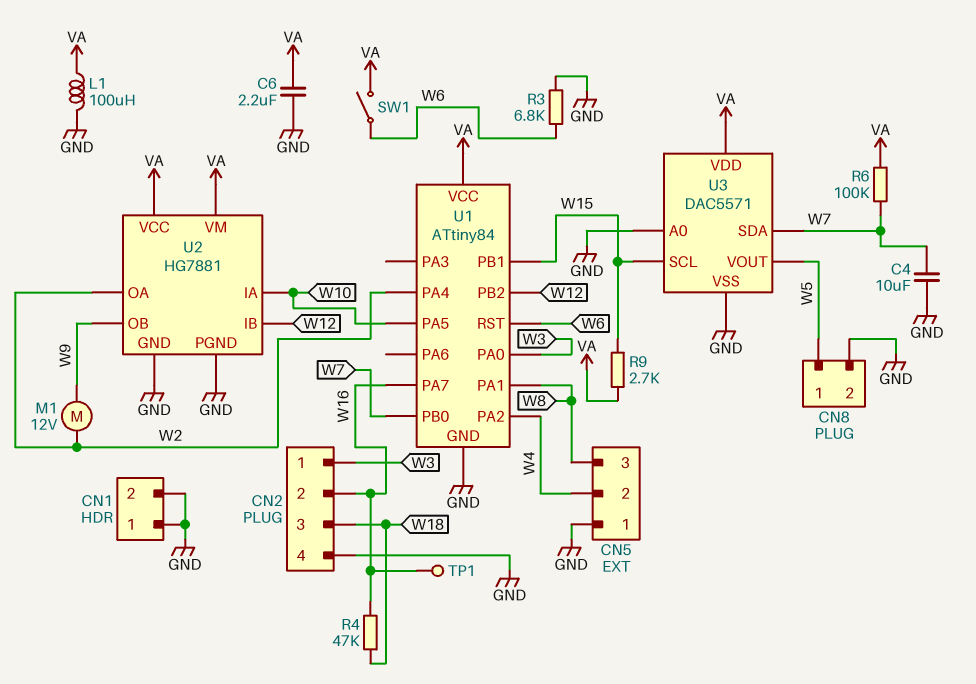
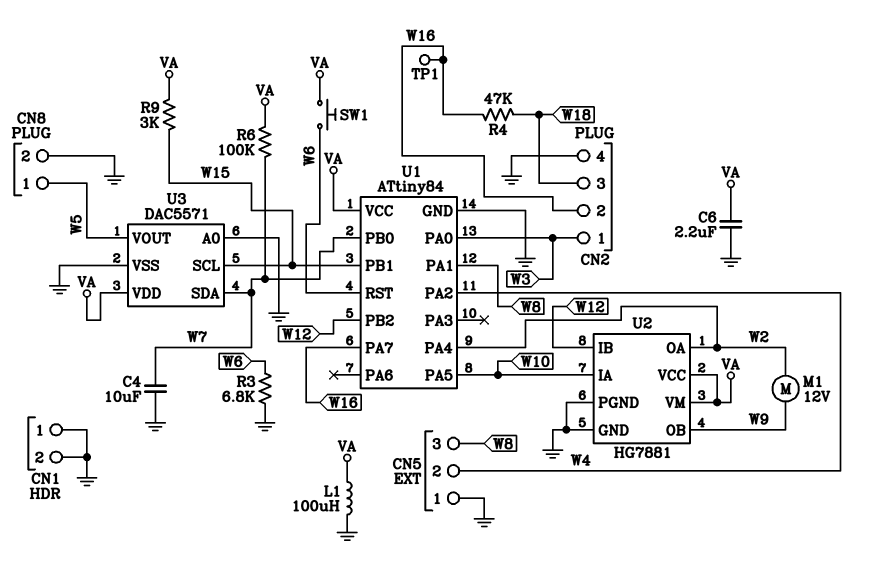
R9: 2.7k (VA, W15) -> 3k (VA, W15)
SW1: switch (VA, W6) -> button (VA, W6)

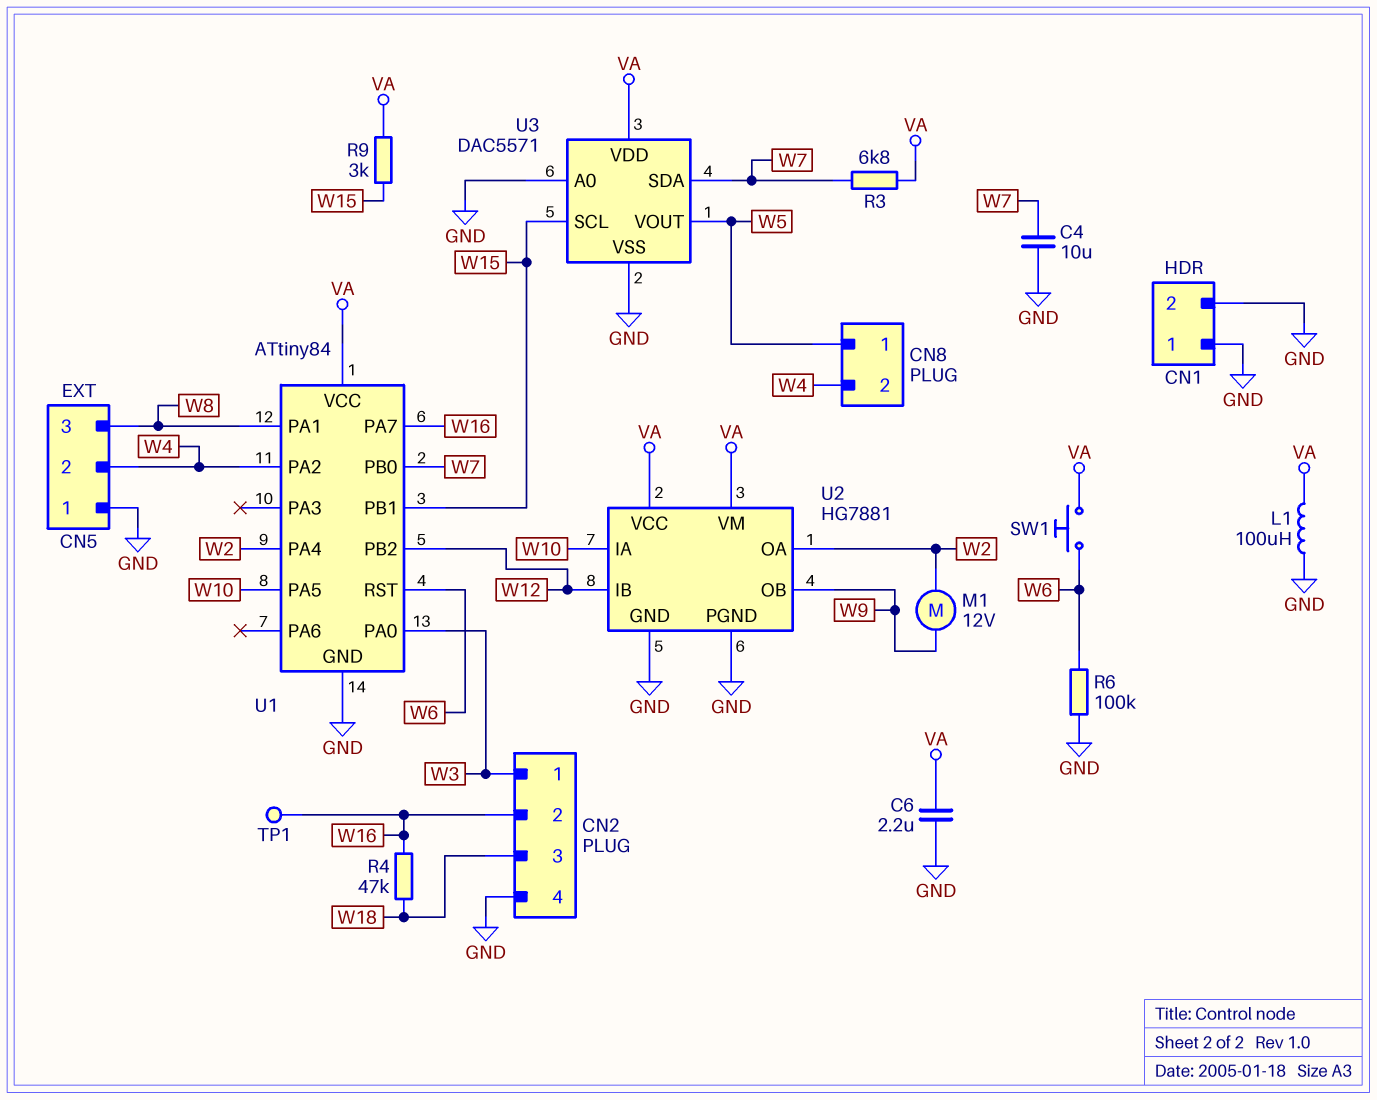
CN8 pin 2: GND -> W4
R3: 6.8k (GND, W6) -> 6.8k (VA, W7)
R6: 100k (VA, W7) -> 100k (GND, W6)

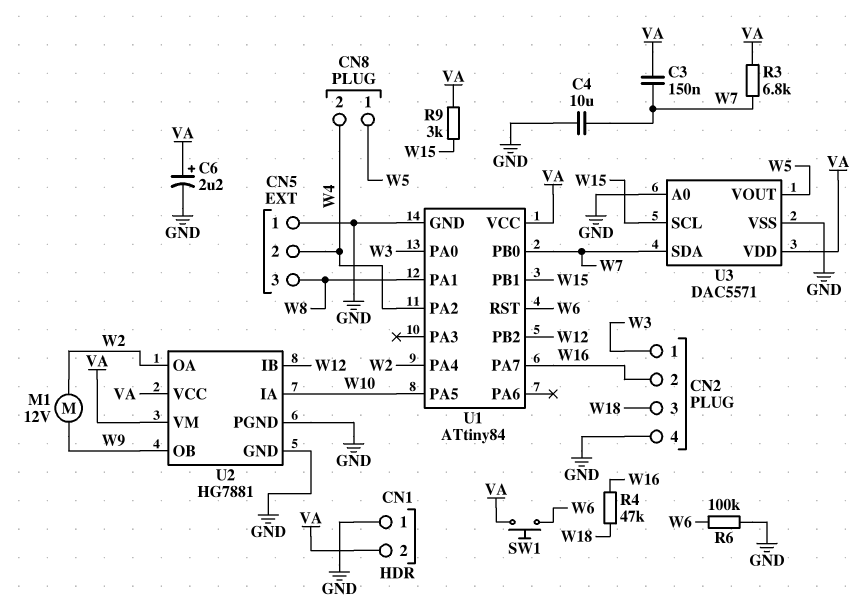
C3: none -> 150nF (VA, W7)
C6: 2.2uF (GND, VA) -> 2.2uF (plus VA, minus GND)
CN1 pin 2: GND -> VA
L1: 100uH (GND, VA) -> none
TP1: test point (W16) -> none

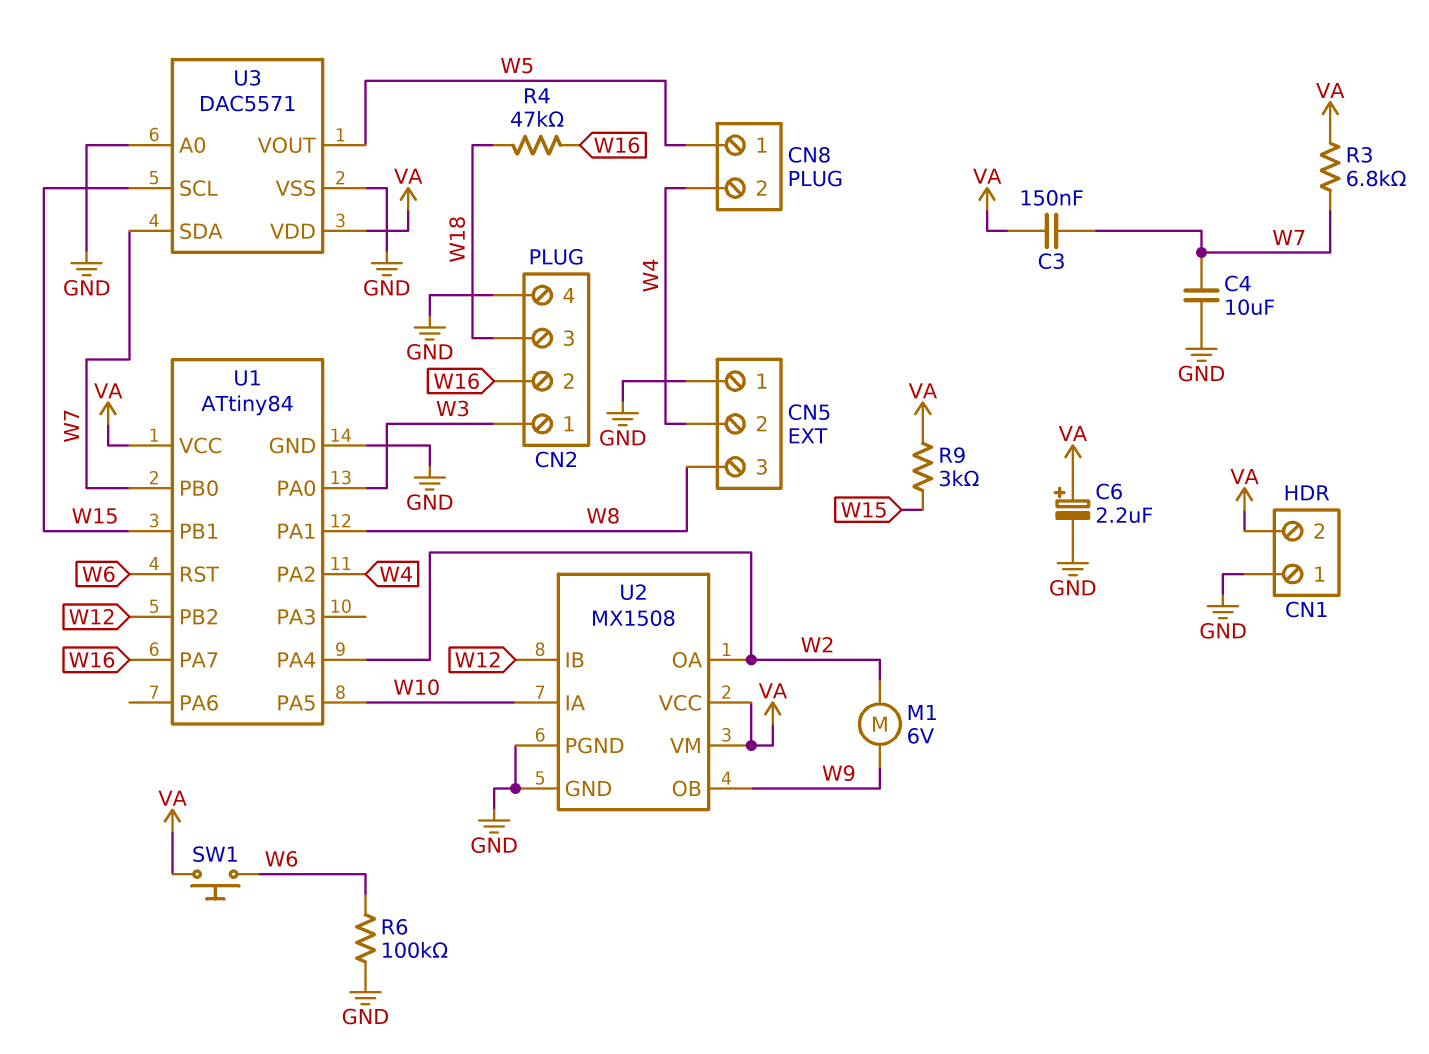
M1: motor 12V (W2, W9) -> motor 6V (W2, W9)
U2: HG7881 -> MX1508

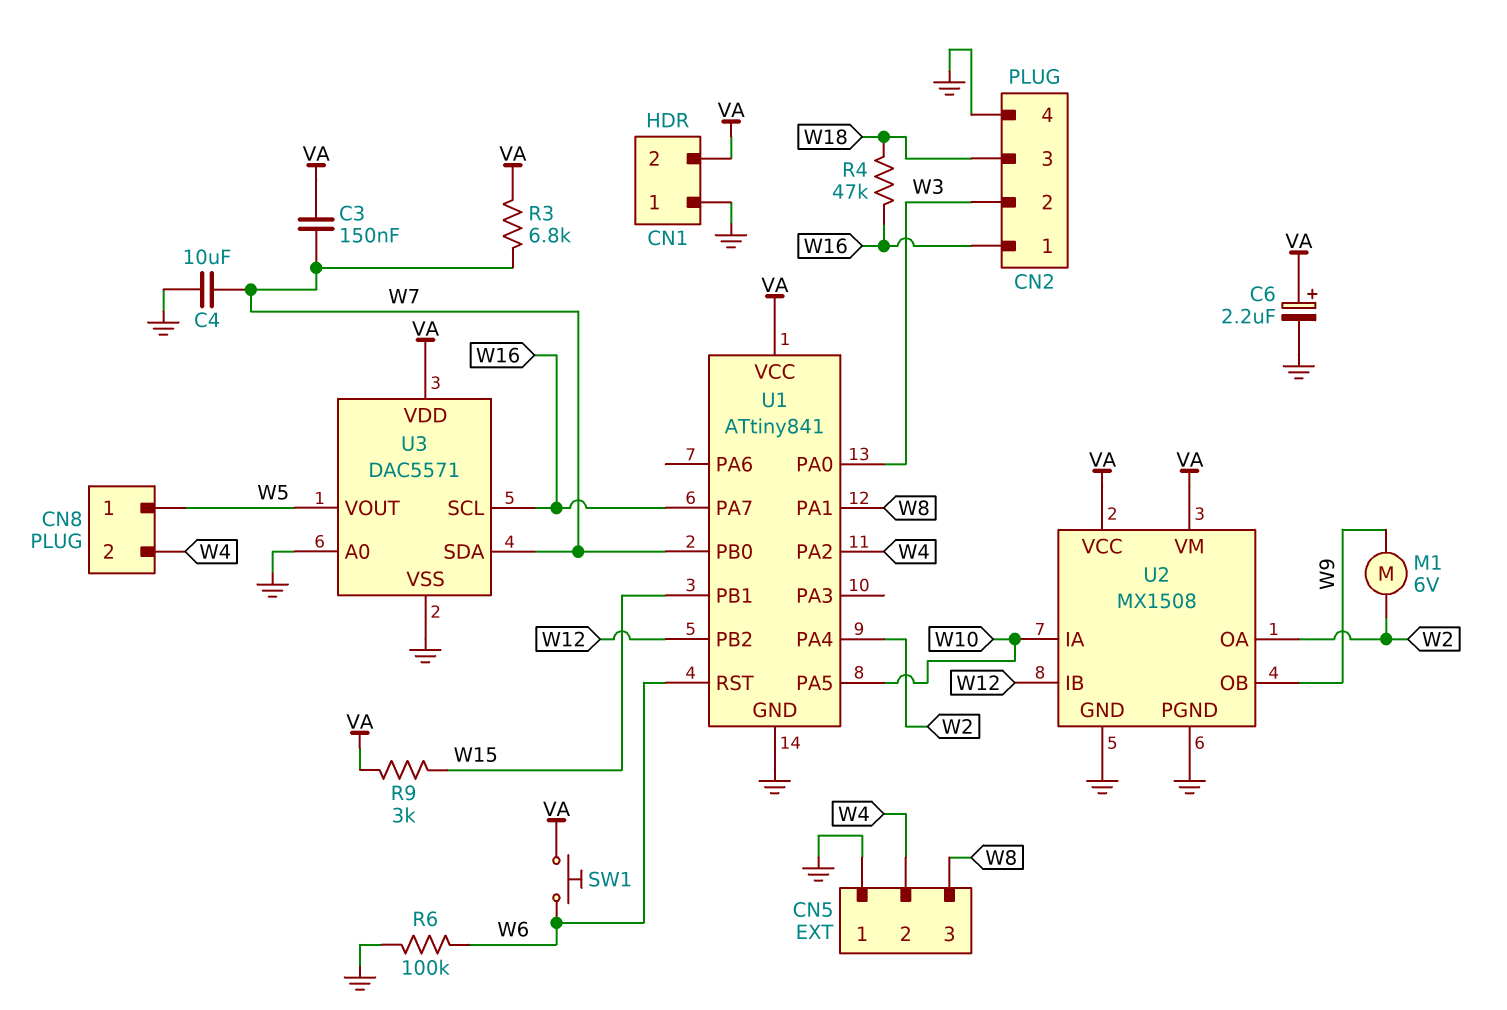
CN2 pin 1: W3 -> W16
CN2 pin 2: W16 -> W3
U1: ATtiny84 -> ATtiny841
U3 pin SCL: W15 -> W16

